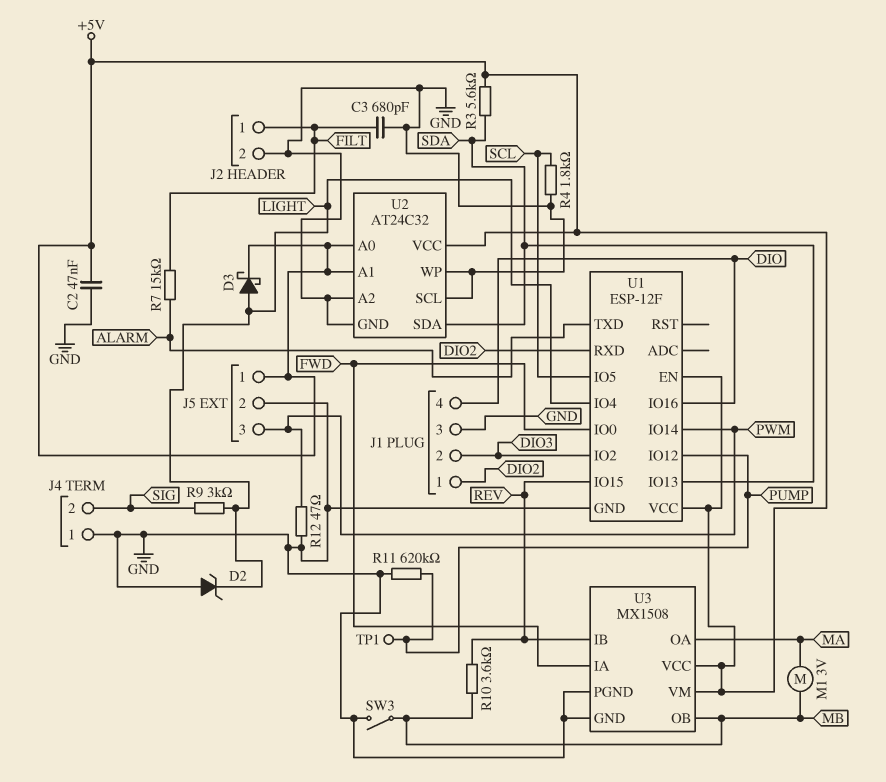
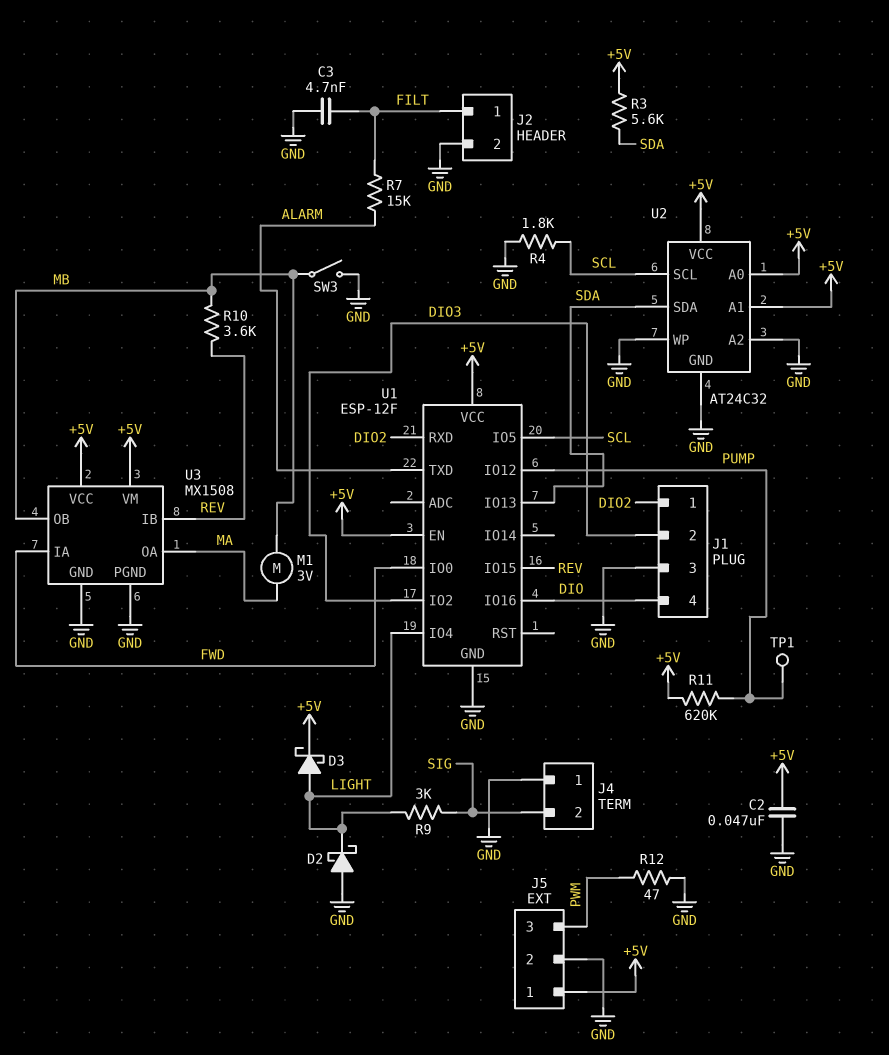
C3: 680pF (FILT, GND) -> 4.7nF (FILT, GND)
D2: zener (A GND, K LIGHT) -> schottky (A GND, K LIGHT)
R11: 620k (GND, PUMP) -> 620k (+5V, PUMP)
U1 pin IO14: PWM -> none
U2 pin SCL: GND -> SCL

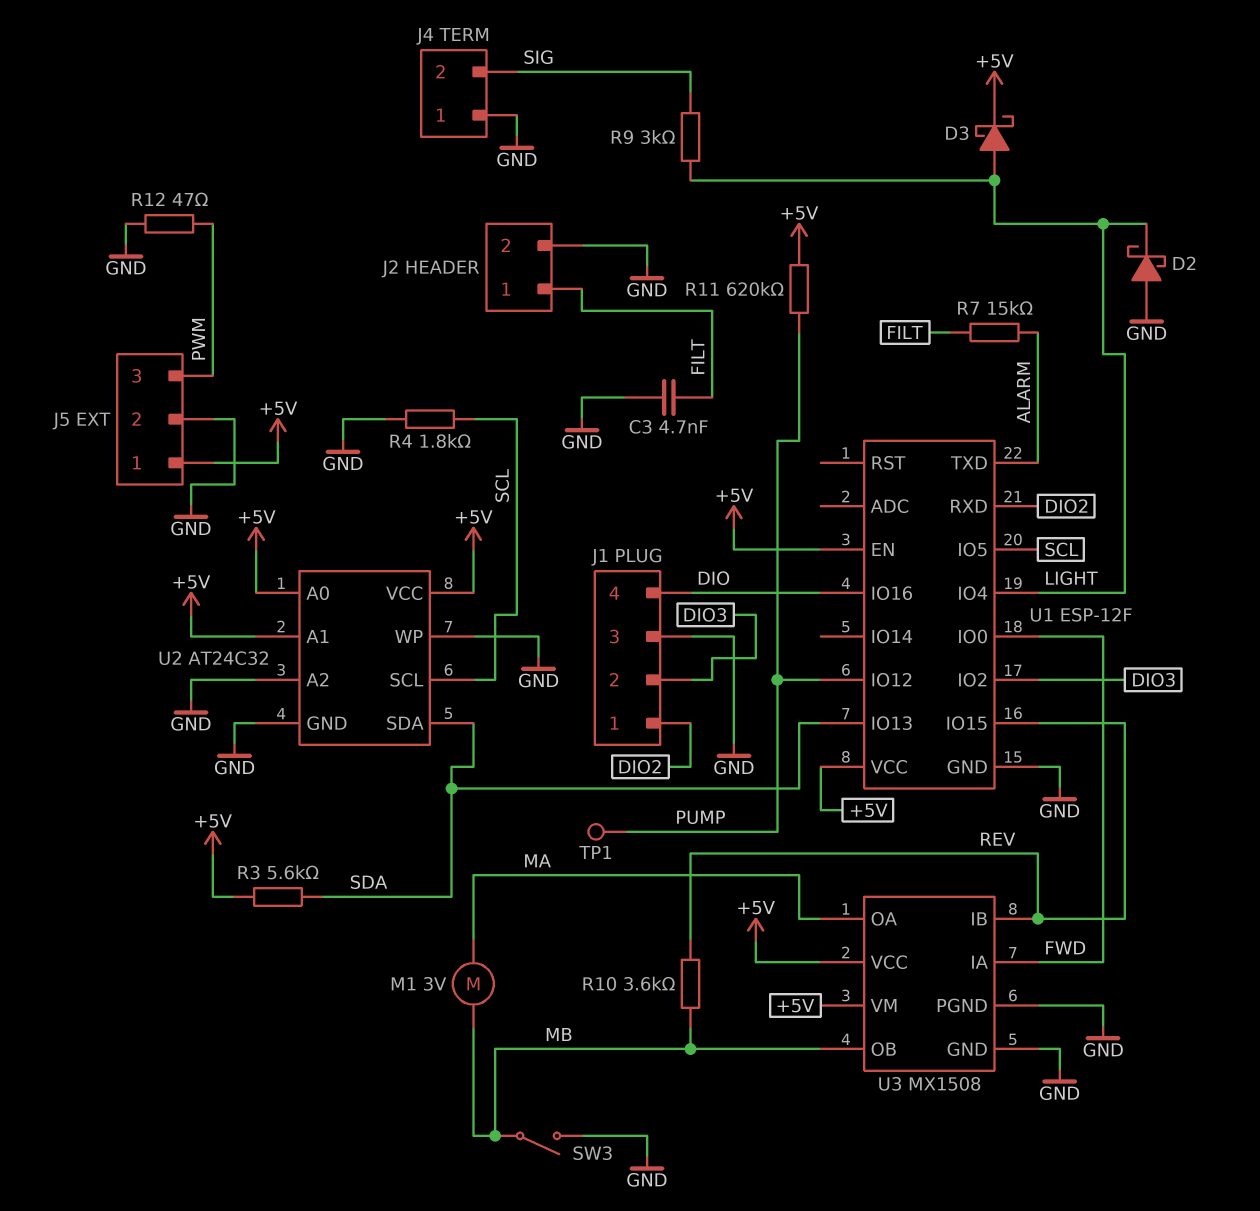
C2: 47nF (+5V, GND) -> none

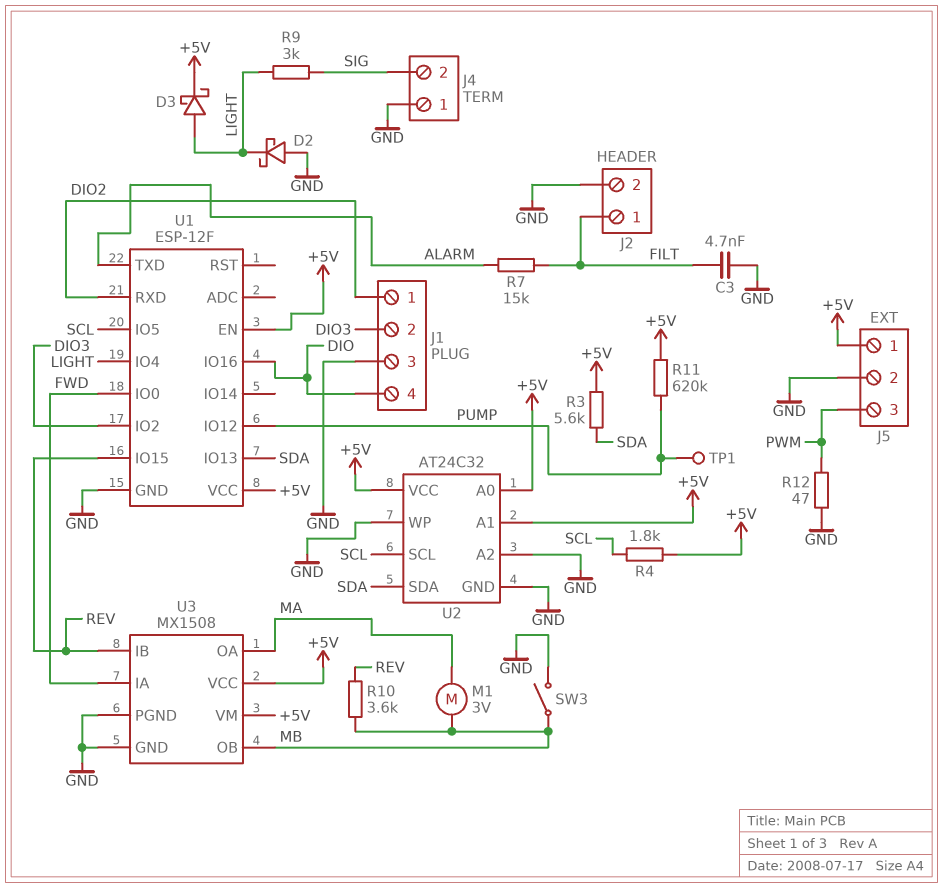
R4: 1.8k (GND, SCL) -> 1.8k (+5V, SCL)

